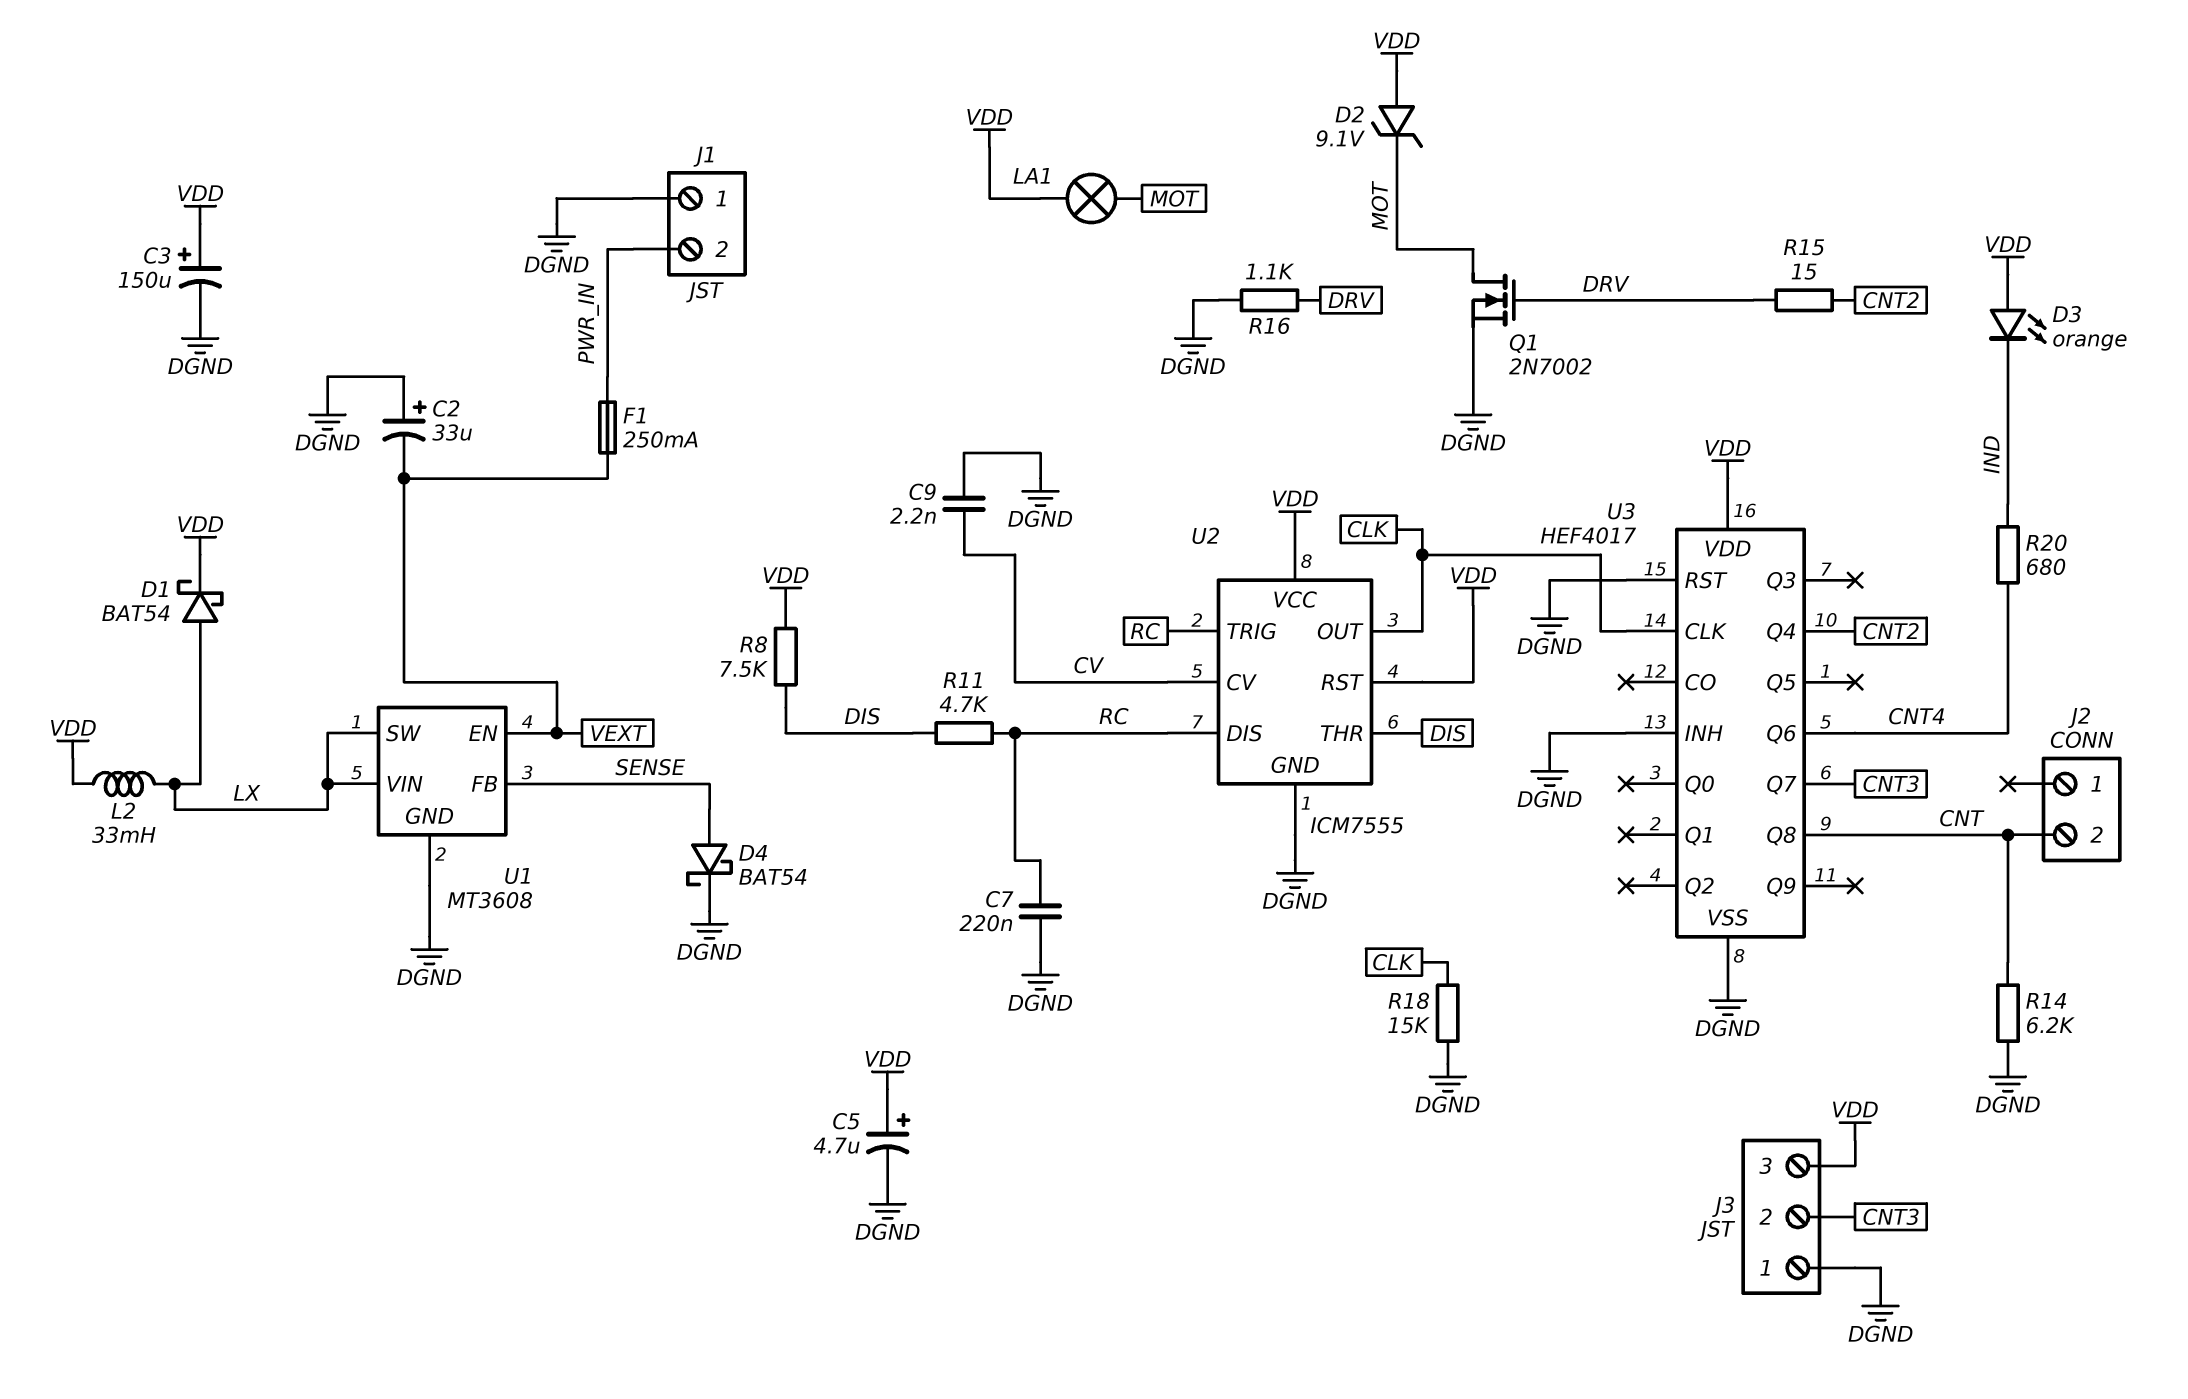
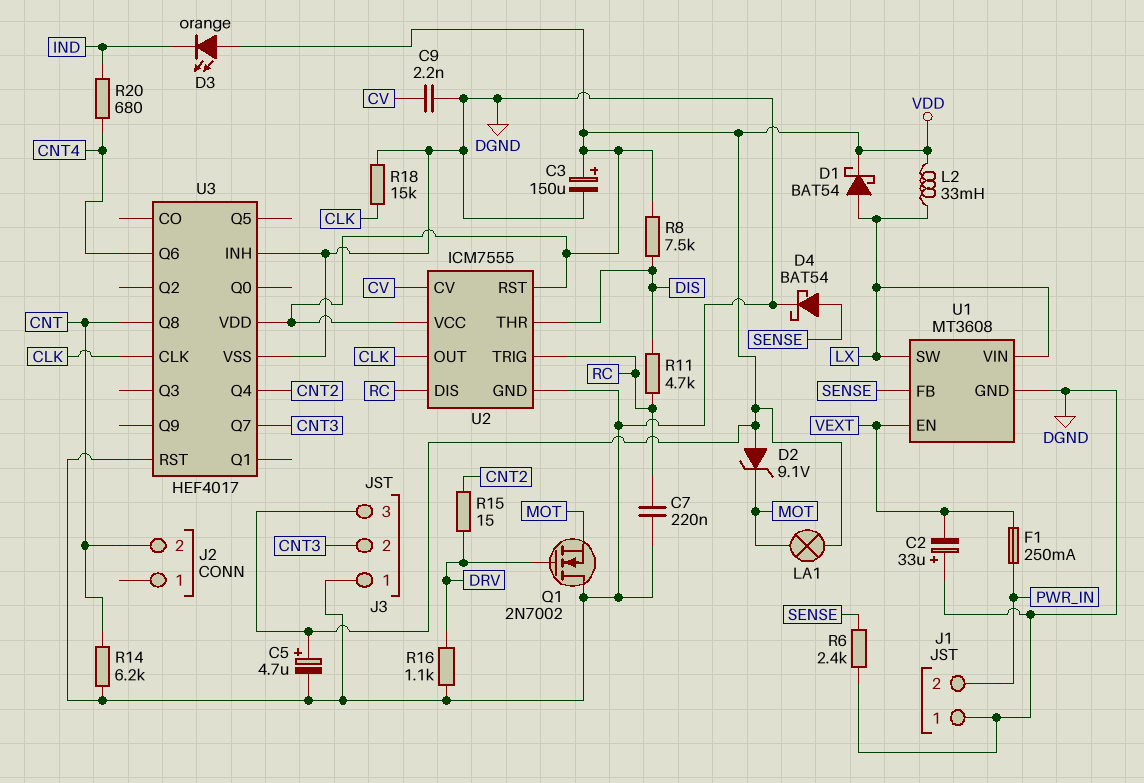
Q1: NMOS 2N7002 (G DRV, D MOT, S DGND) -> NMOS 2N7002 (G DRV, D DGND, S MOT)
R6: none -> 2.4k (DGND, SENSE)

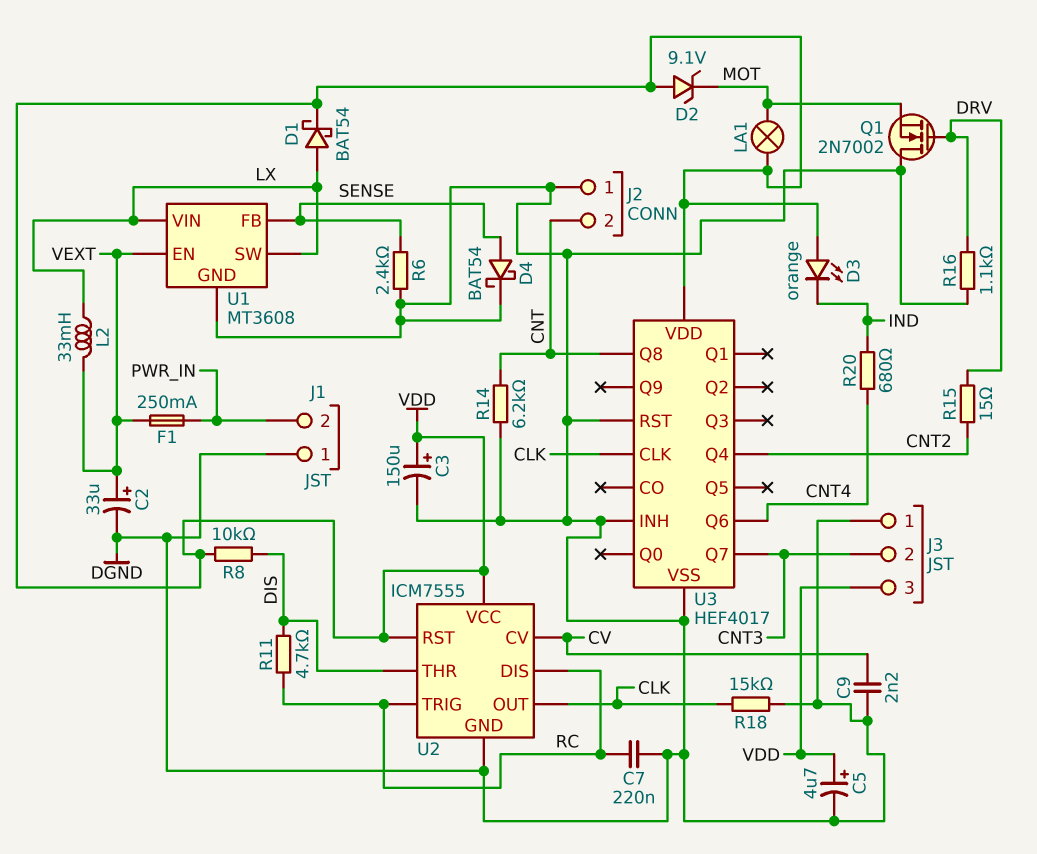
C2: 33uF (plus DGND, minus VEXT) -> 33uF (plus VEXT, minus DGND)
J2 pin 1: none -> DGND
L2: 33mH (LX, VDD) -> 33mH (LX, VEXT)
R8: 7.5k (DIS, VDD) -> 10k (DIS, VDD)

